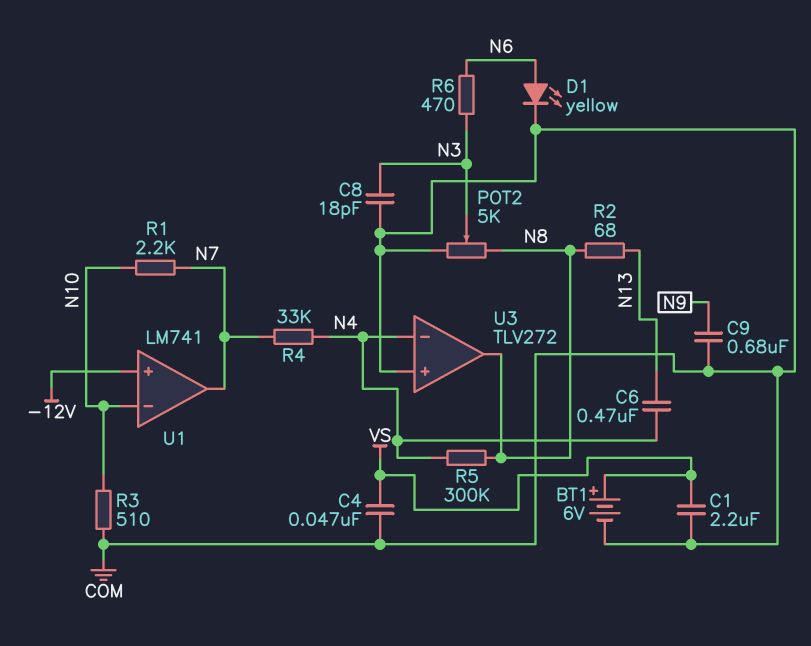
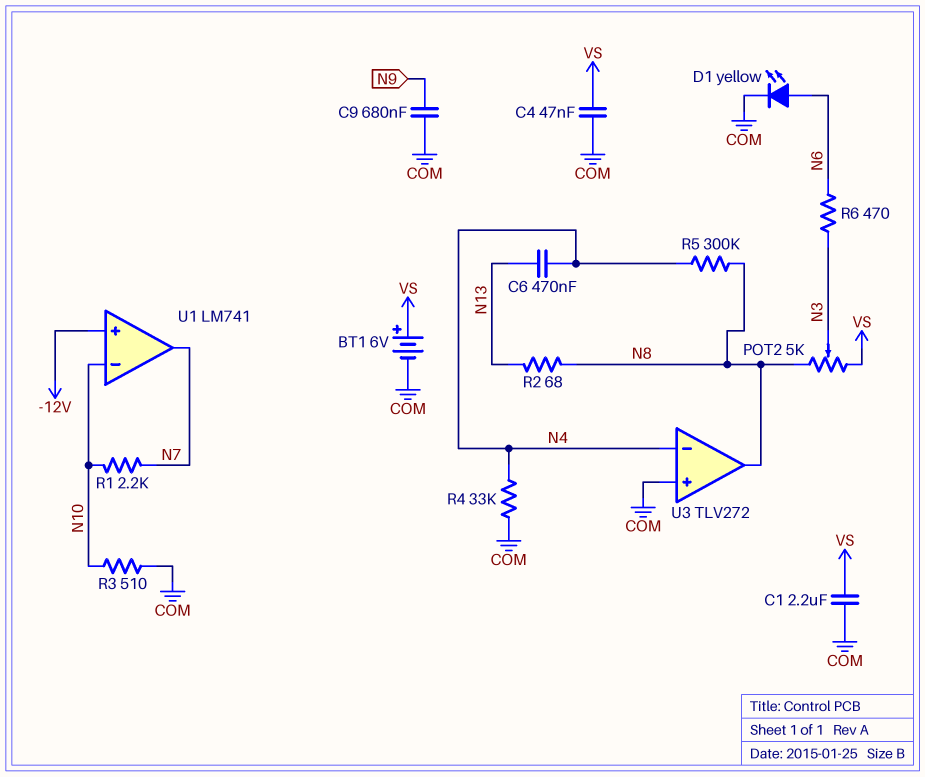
C8: 18pF (COM, N3) -> none
POT2: 5k (COM, N8, wiper N3) -> 5k (N8, VS, wiper N3)
R4: 33k (N4, N7) -> 33k (COM, N4)

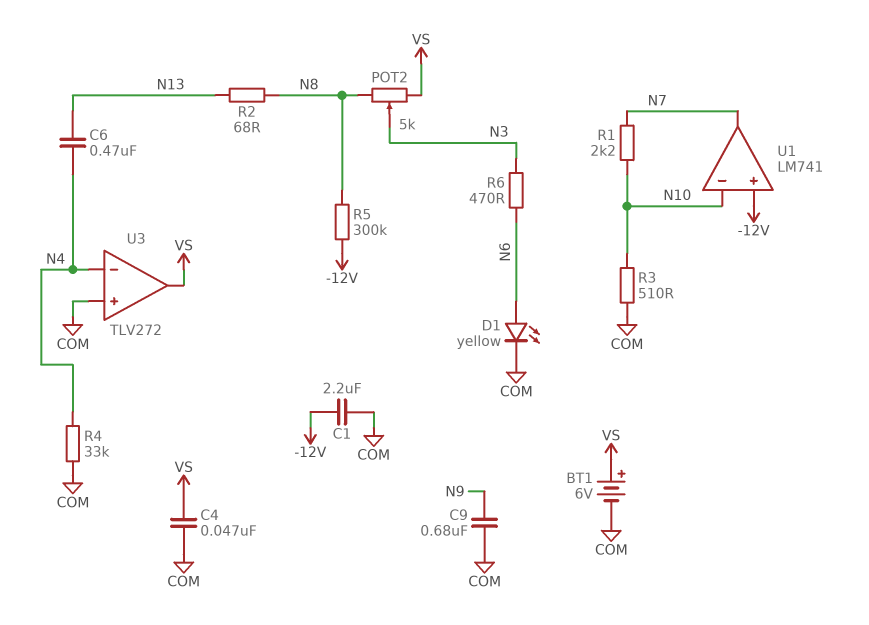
C1: 2.2uF (COM, VS) -> 2.2uF (-12V, COM)
R5: 300k (N4, N8) -> 300k (-12V, N8)
U3 pin out: N8 -> VS

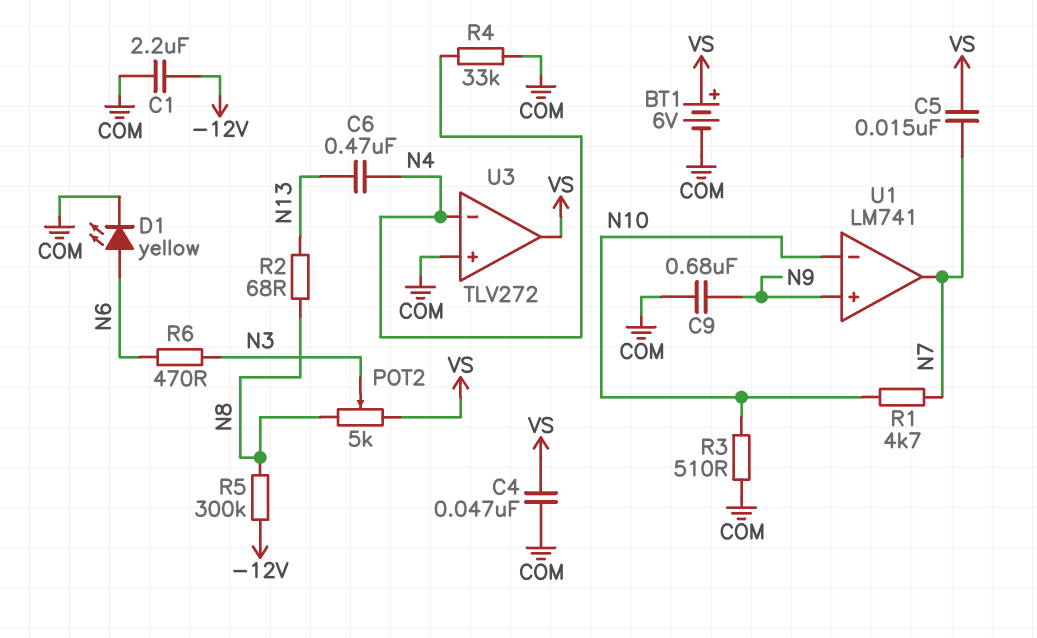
C5: none -> 15nF (N7, VS)
R1: 2.2k (N7, N10) -> 4.7k (N7, N10)
U1 pin in+: -12V -> N9

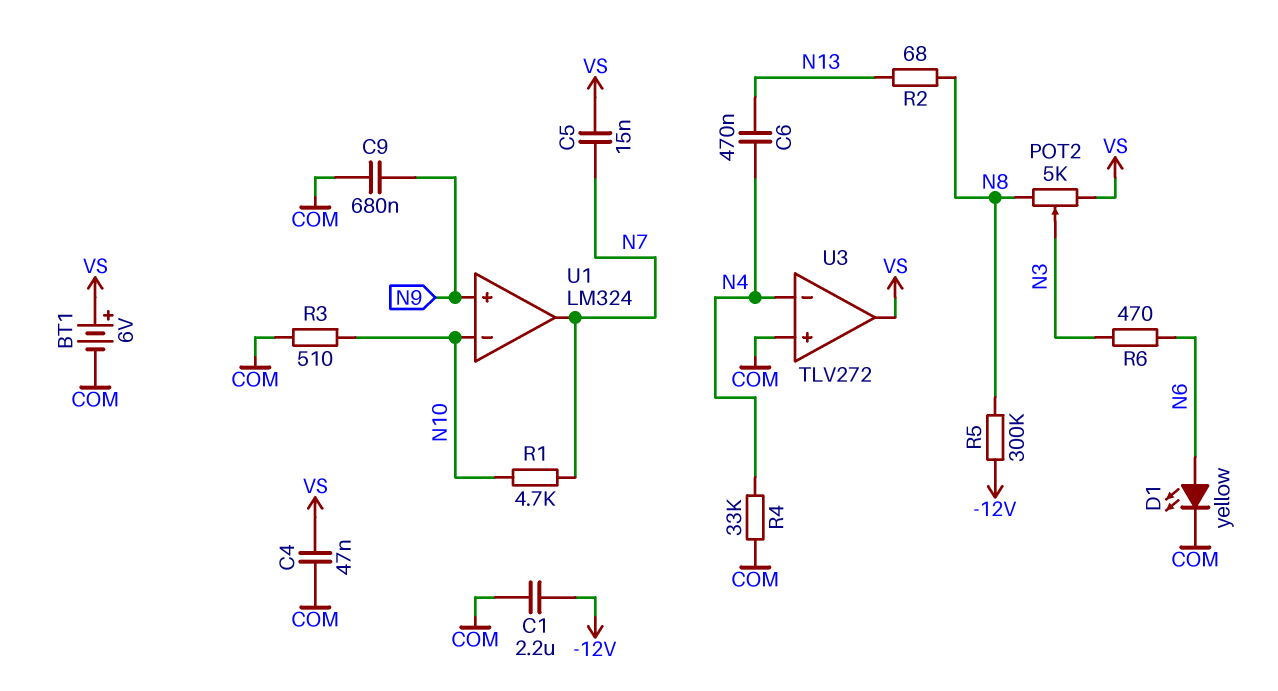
U1: LM741 -> LM324

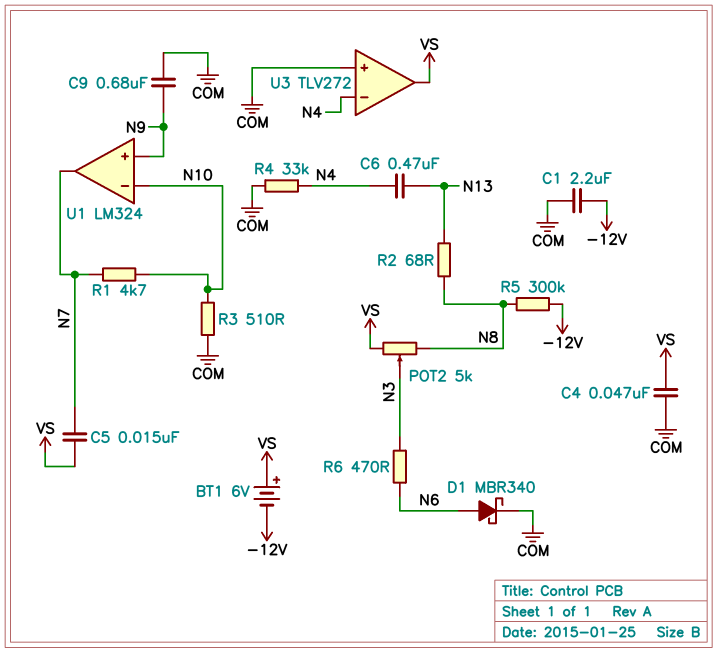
BT1: 6V (plus VS, minus COM) -> 6V (plus VS, minus -12V)
D1: LED yellow (A N6, K COM) -> schottky MBR340 (A N6, K COM)

